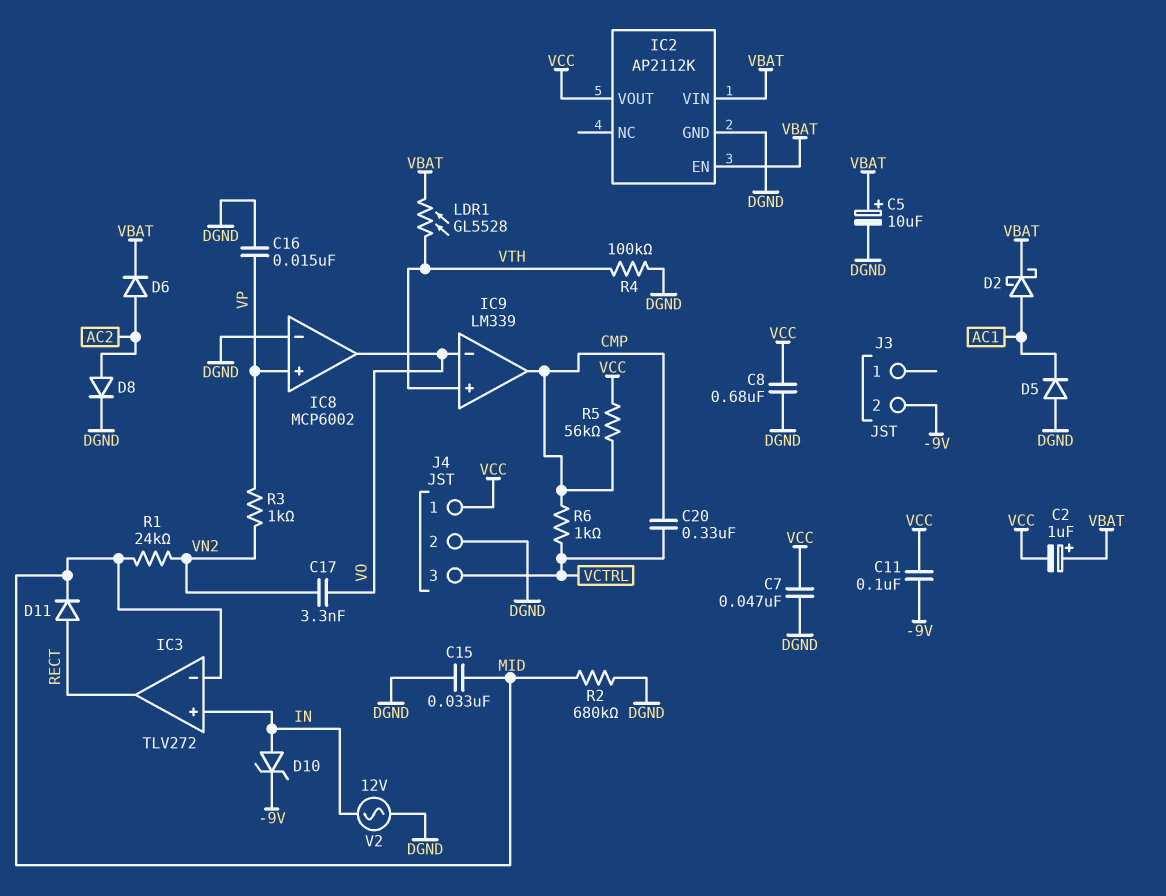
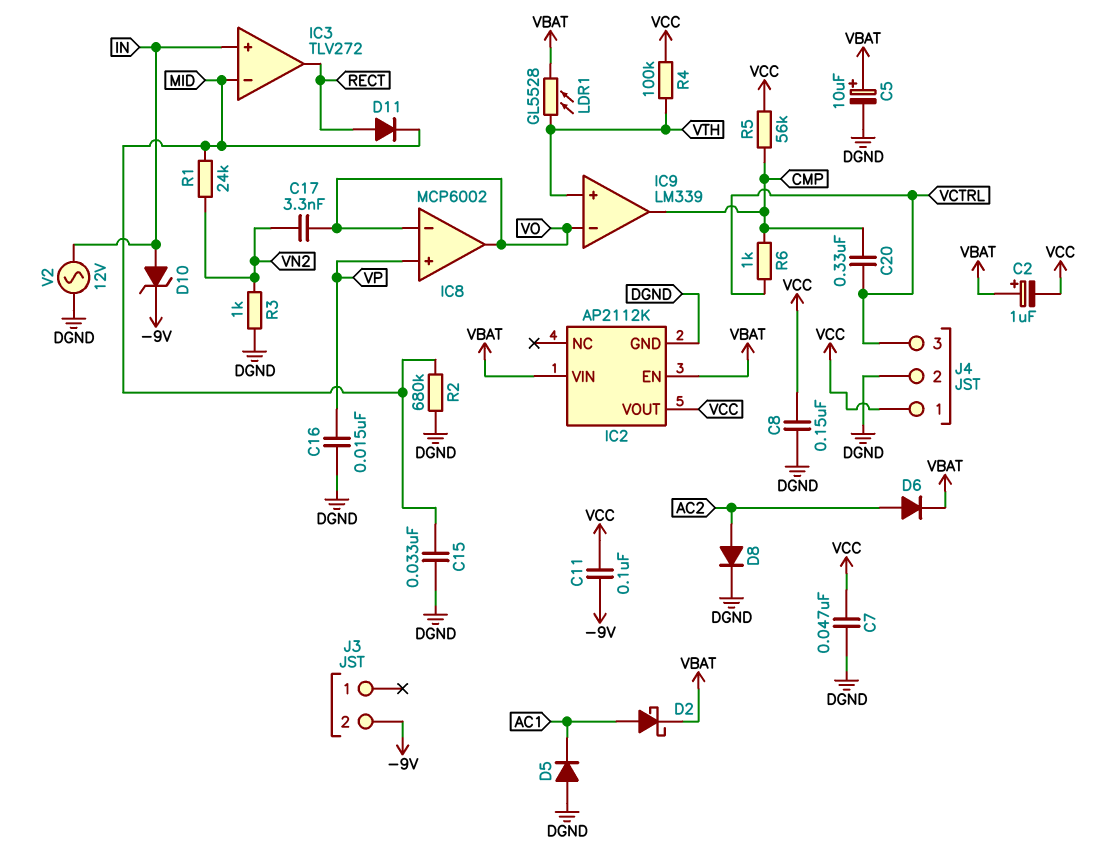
C8: 680nF (DGND, VCC) -> 150nF (DGND, VCC)
IC8 pin in-: DGND -> VO
R3: 1k (VN2, VP) -> 1k (DGND, VN2)
R4: 100k (DGND, VTH) -> 100k (VCC, VTH)

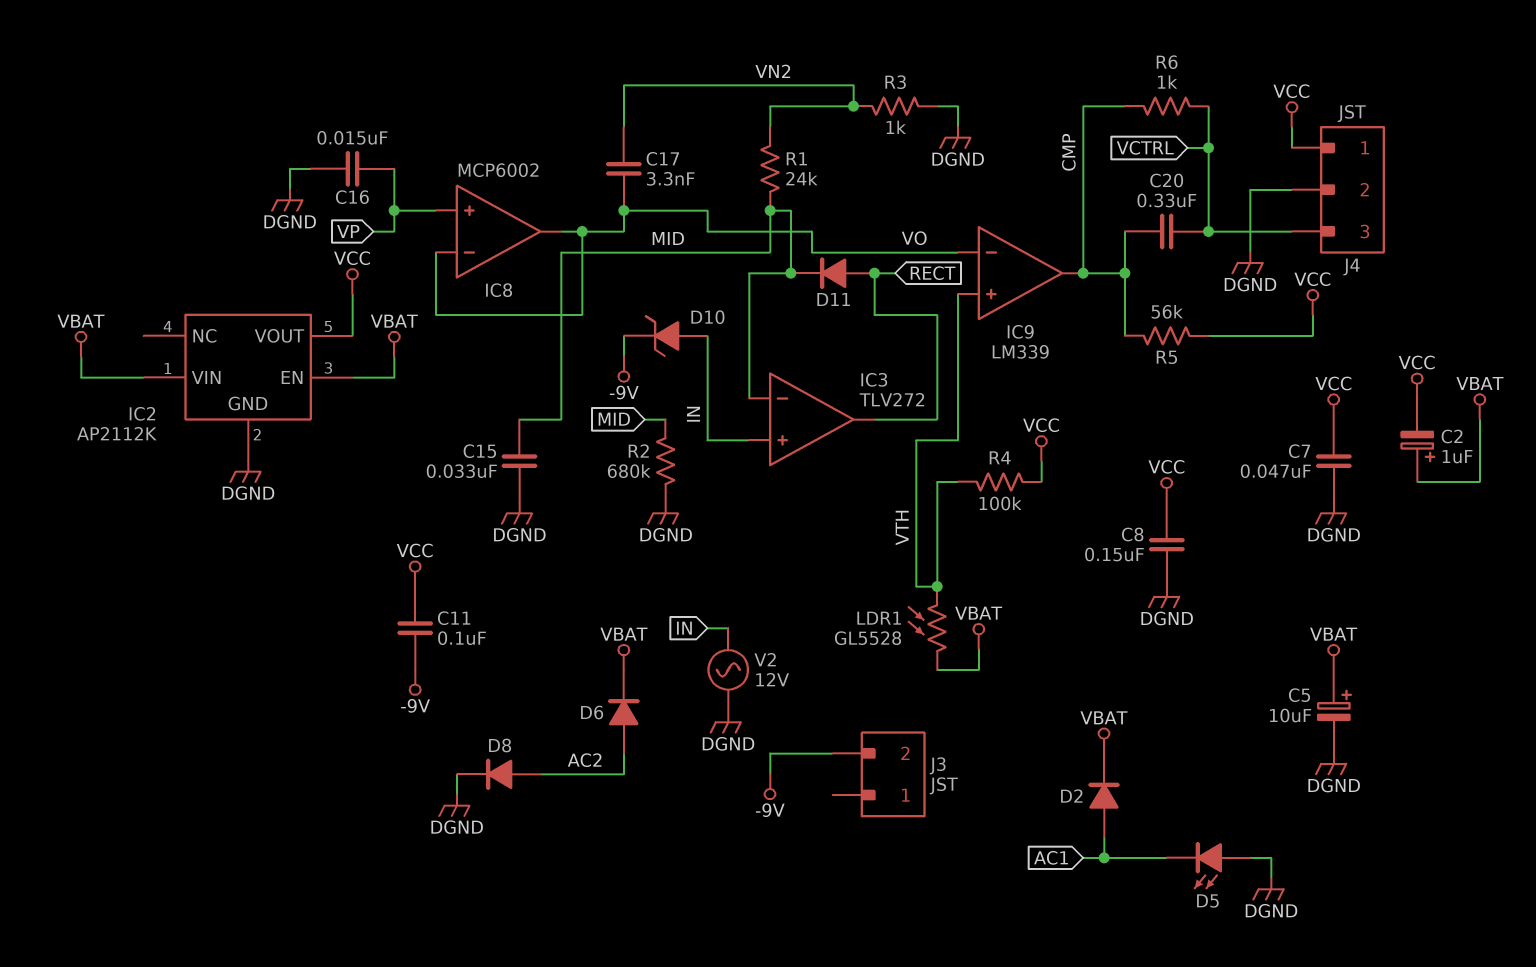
D2: schottky (A AC1, K VBAT) -> diode (A AC1, K VBAT)
D5: diode (A DGND, K AC1) -> LED (A DGND, K AC1)

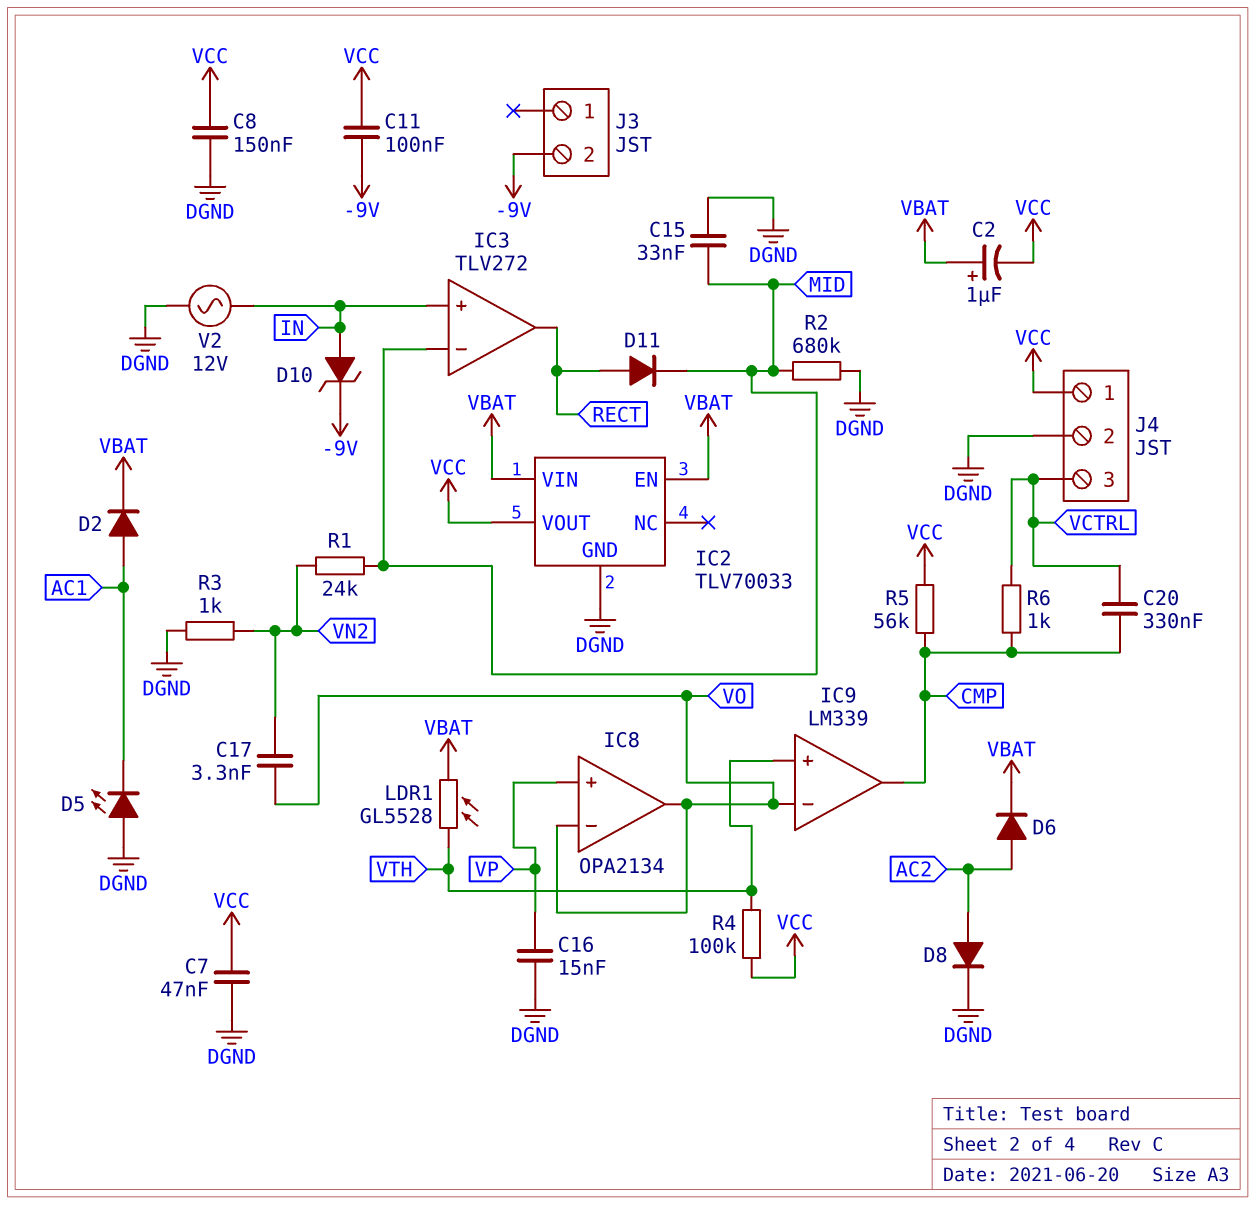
C5: 10uF (plus VBAT, minus DGND) -> none
IC2: AP2112K -> TLV70033
IC8: MCP6002 -> OPA2134

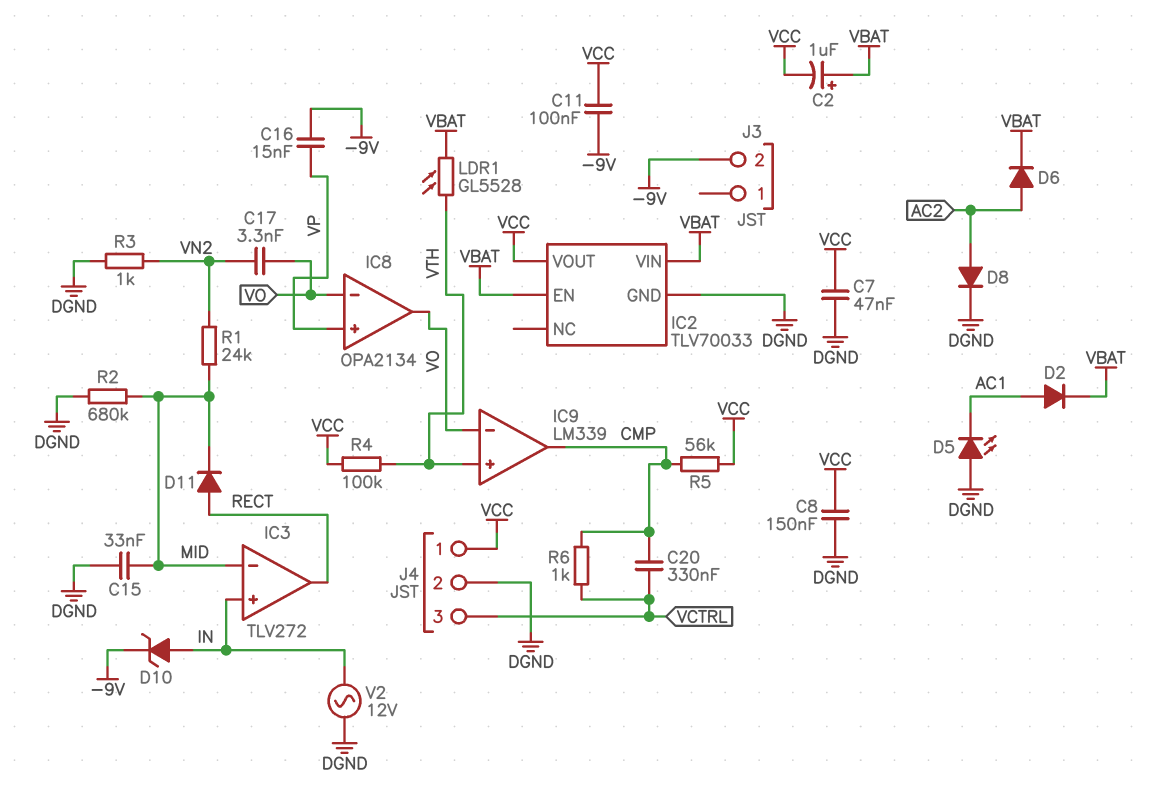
C16: 15nF (DGND, VP) -> 15nF (-9V, VP)

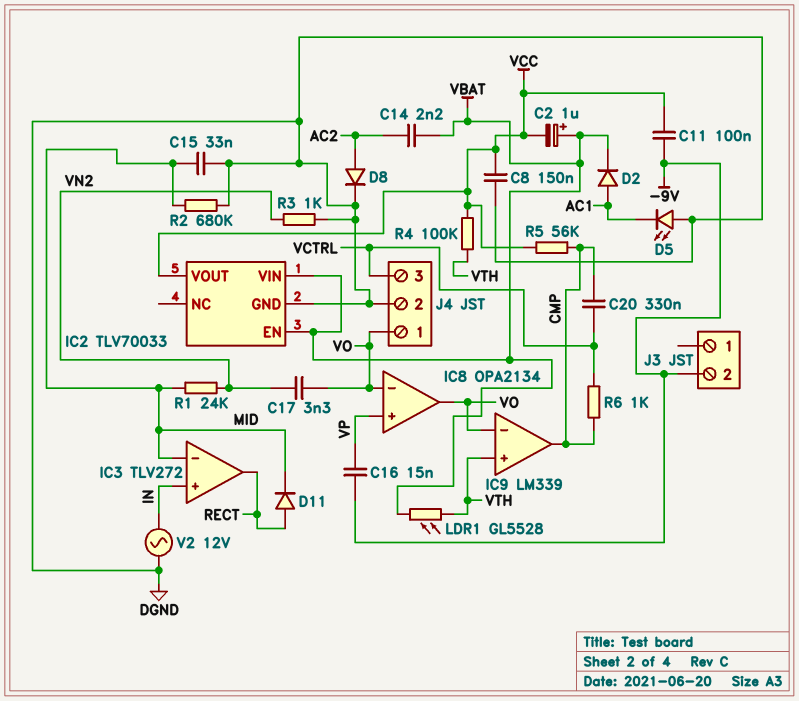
C7: 47nF (DGND, VCC) -> none
C14: none -> 2.2nF (AC2, VBAT)
D6: diode (A AC2, K VBAT) -> none
D10: zener (A IN, K -9V) -> none
J4 pin 1: VCC -> VO

